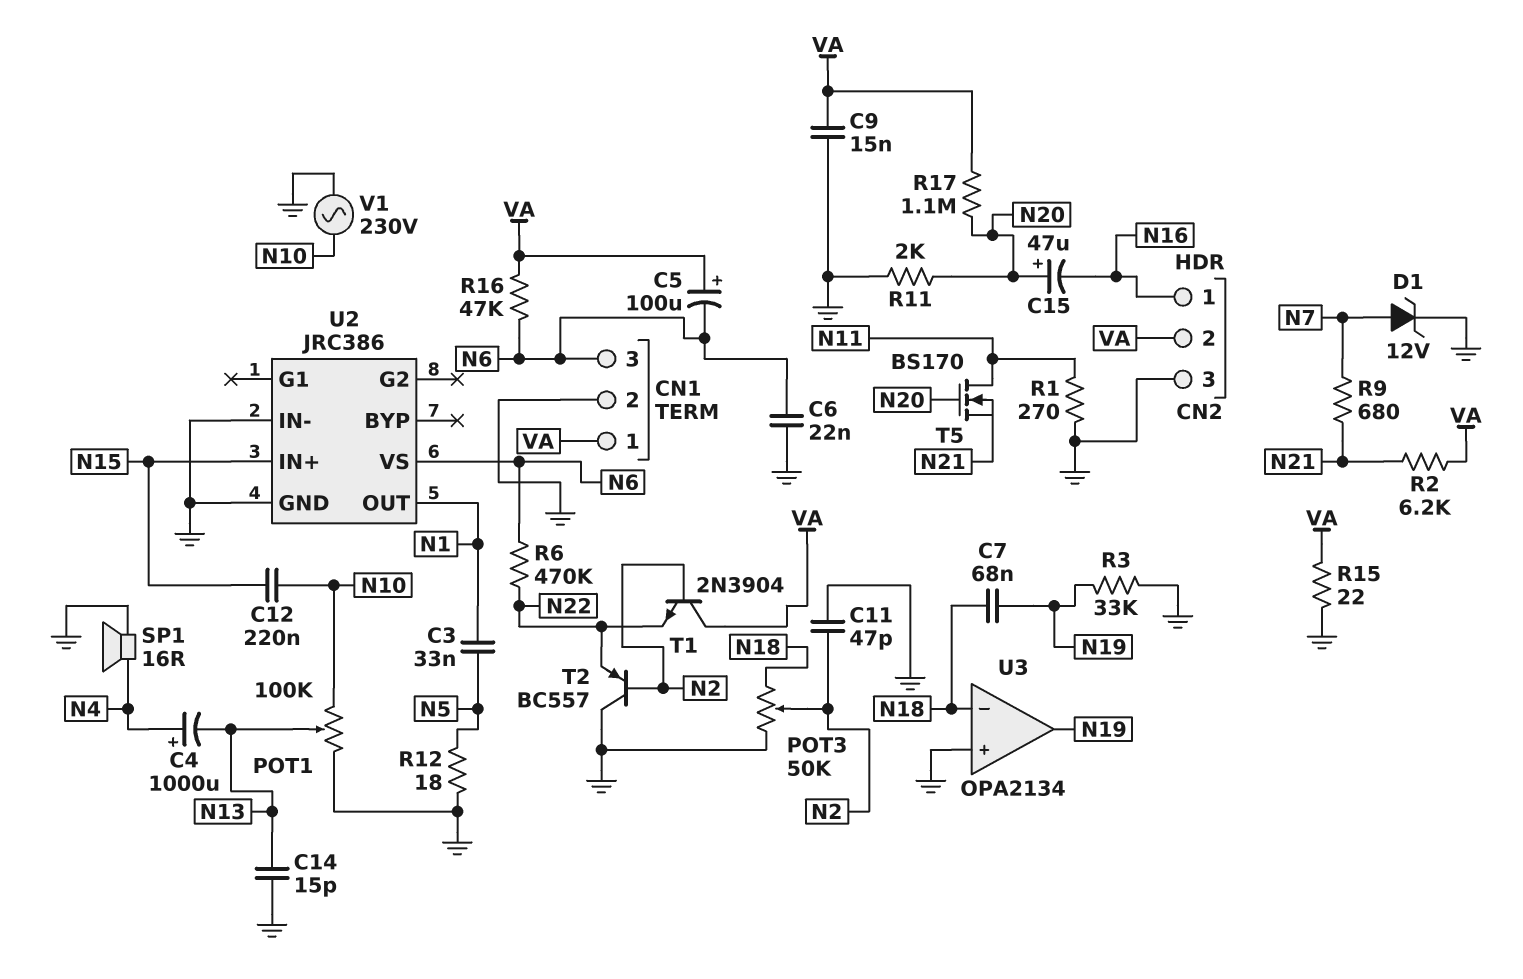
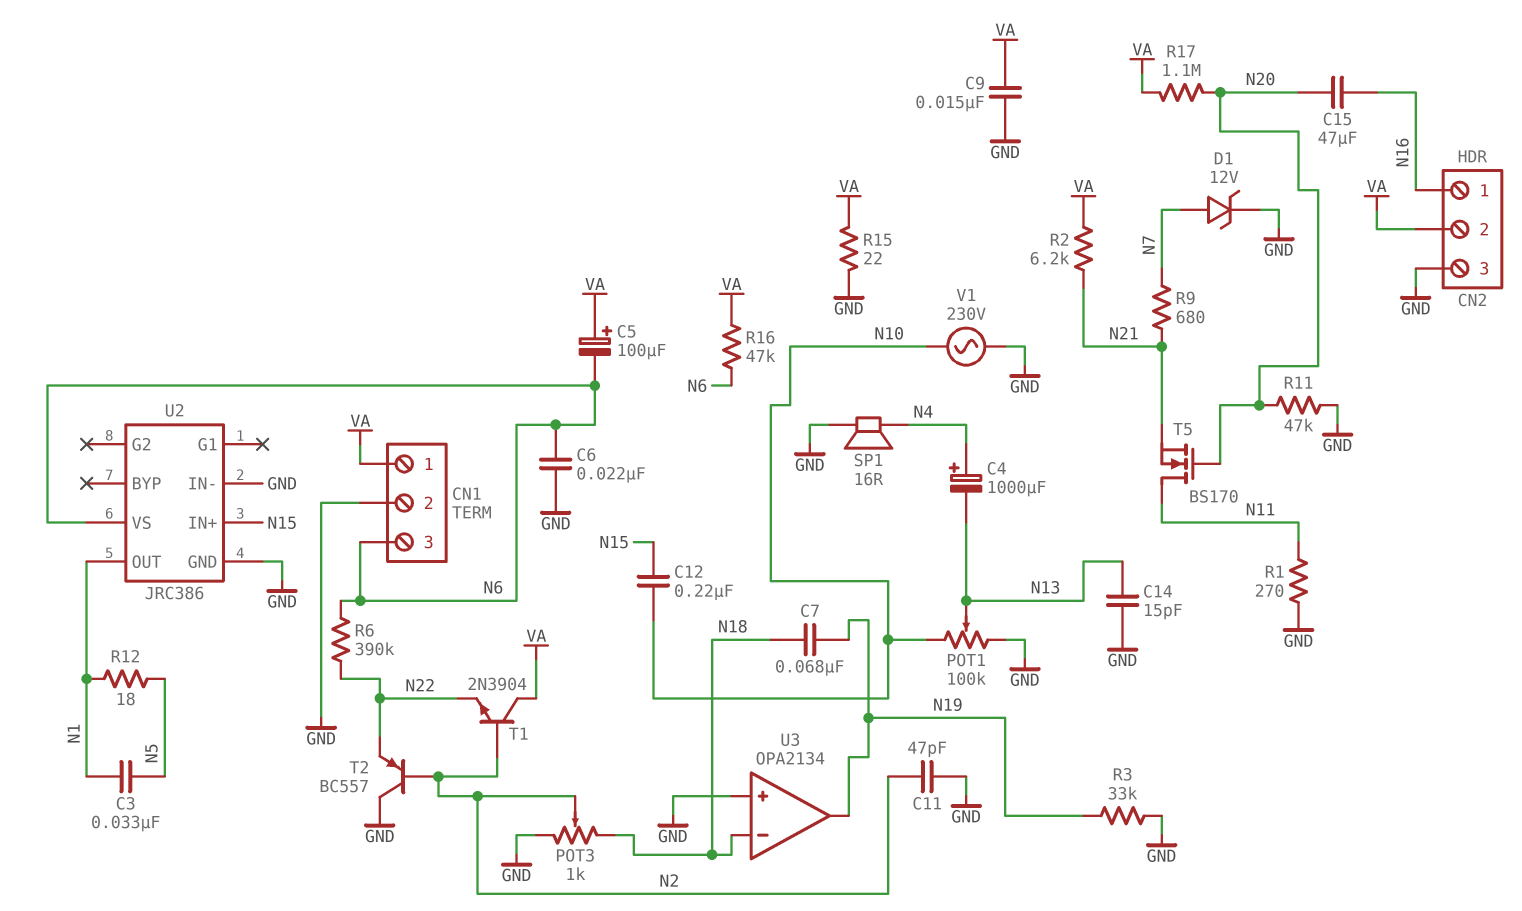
C15: 47uF (plus N20, minus N16) -> 47uF (N16, N20)
POT3: 50k (GND, N18, wiper N2) -> 1k (GND, N18, wiper N2)
R6: 470k (N6, N22) -> 390k (N6, N22)
R11: 2k (GND, N20) -> 47k (GND, N20)
R12: 18 (GND, N5) -> 18 (N1, N5)

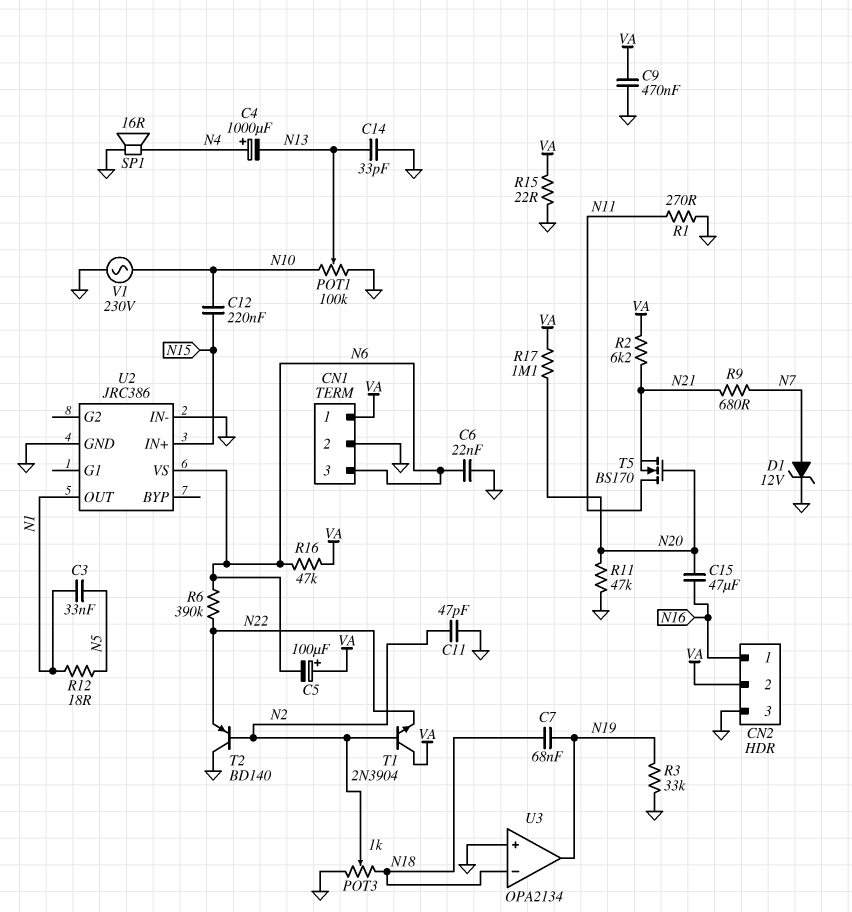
C9: 15nF (GND, VA) -> 470nF (GND, VA)
C14: 15pF (GND, N13) -> 33pF (GND, N13)
T2: PNP BC557 (B N2, C GND, E N22) -> PNP BD140 (B N2, C GND, E N22)

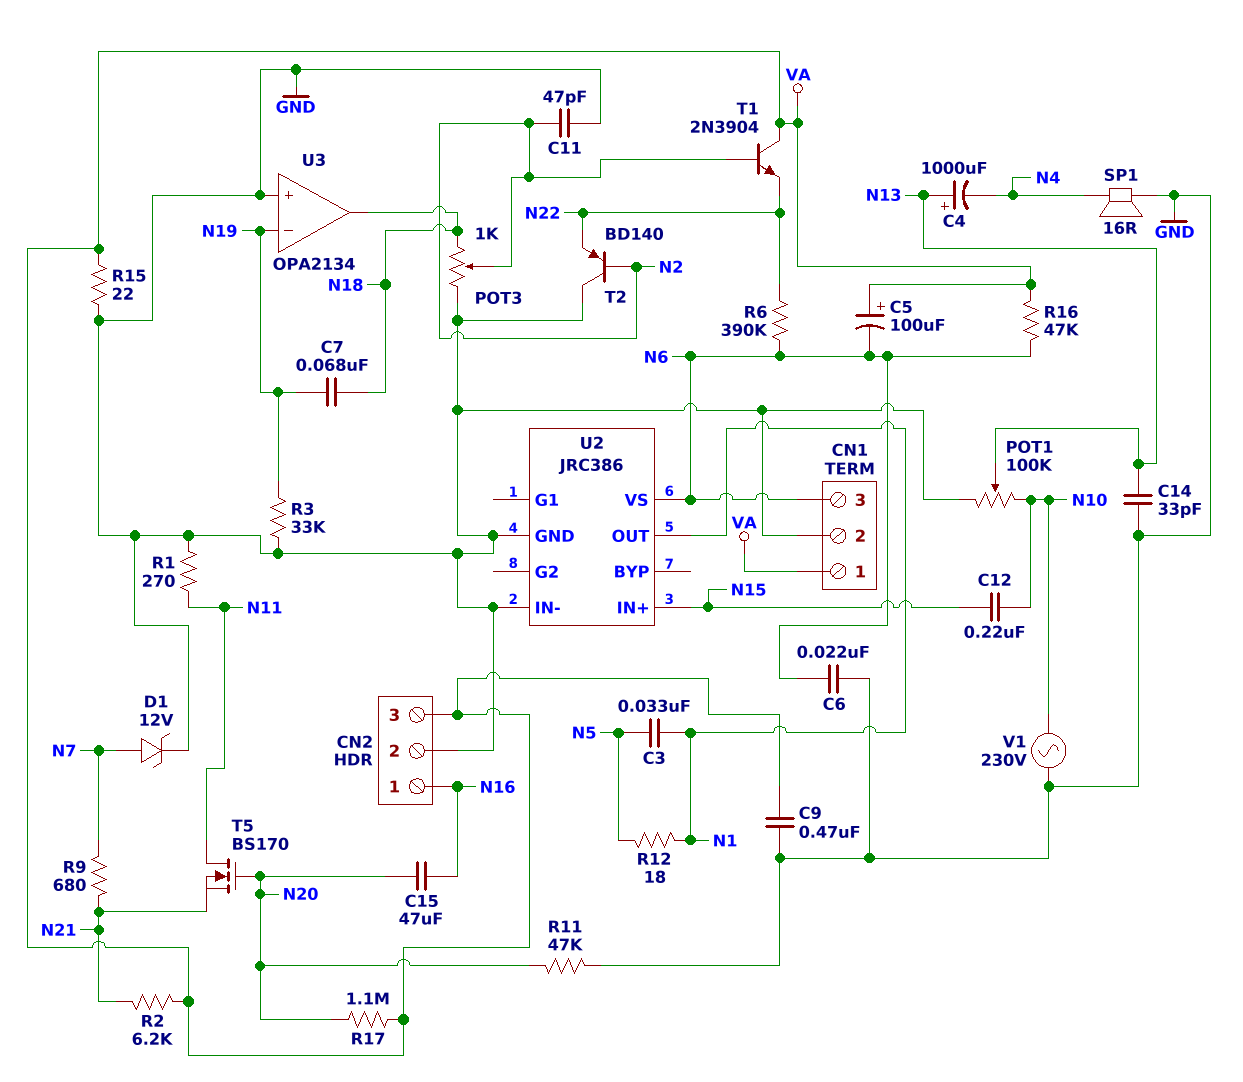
C4: 1000uF (plus N4, minus N13) -> 1000uF (plus N13, minus N4)
CN2 pin 2: VA -> GND
CN2 pin 3: GND -> VA
U3 pin in-: N18 -> N19
U3 pin out: N19 -> N18

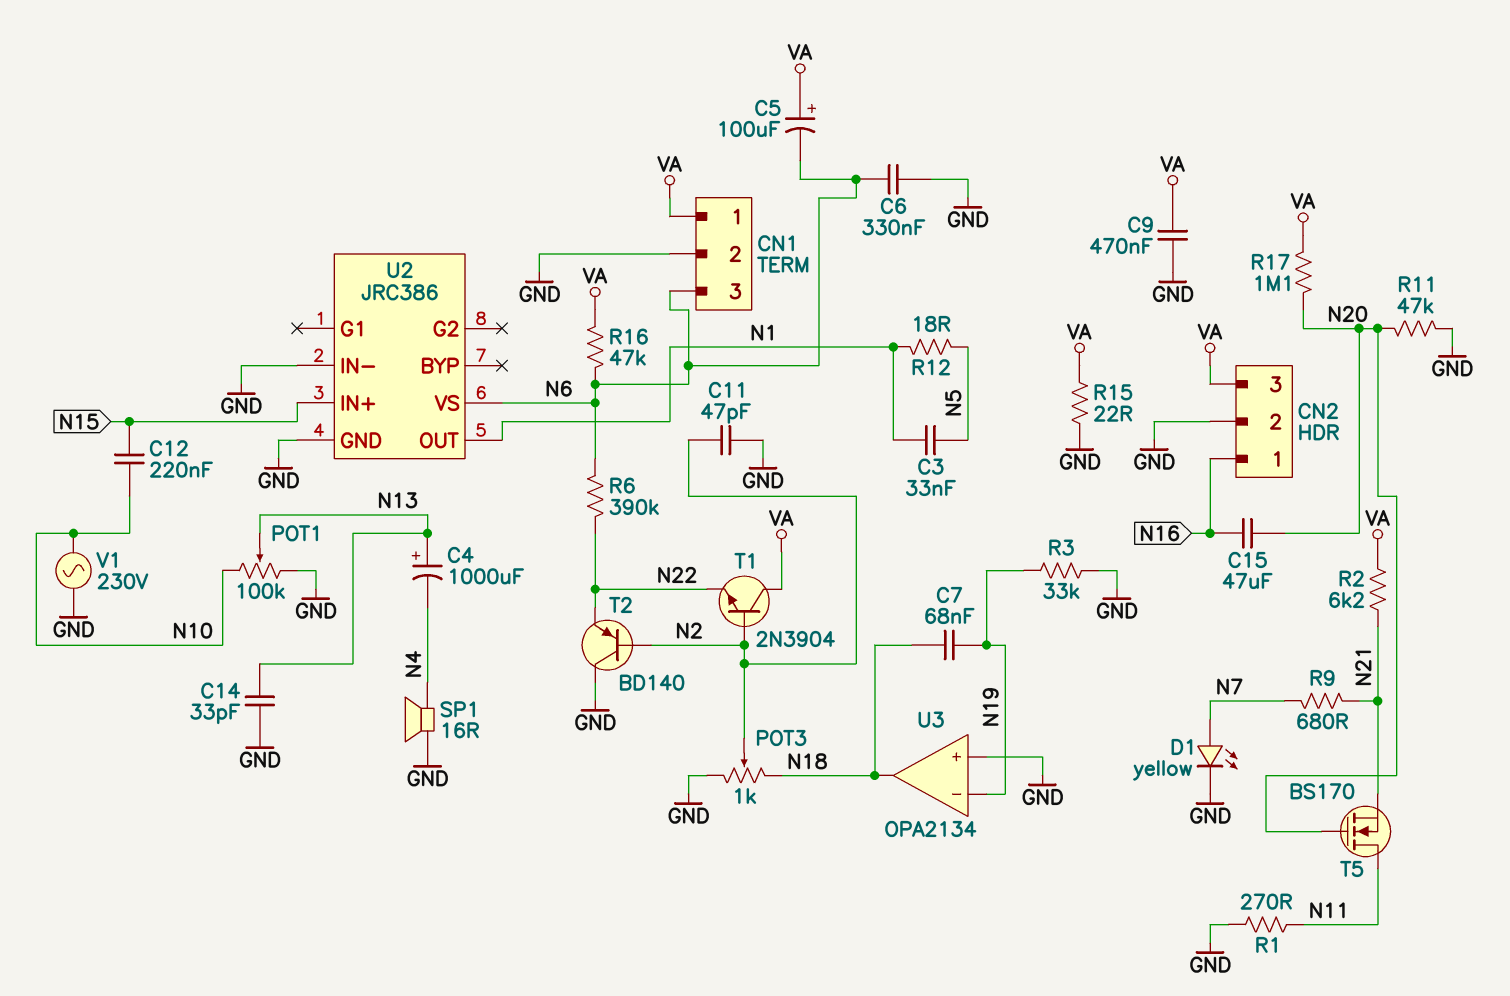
C6: 22nF (GND, N6) -> 330nF (GND, N6)
D1: zener 12V (A N7, K GND) -> LED yellow (A N7, K GND)

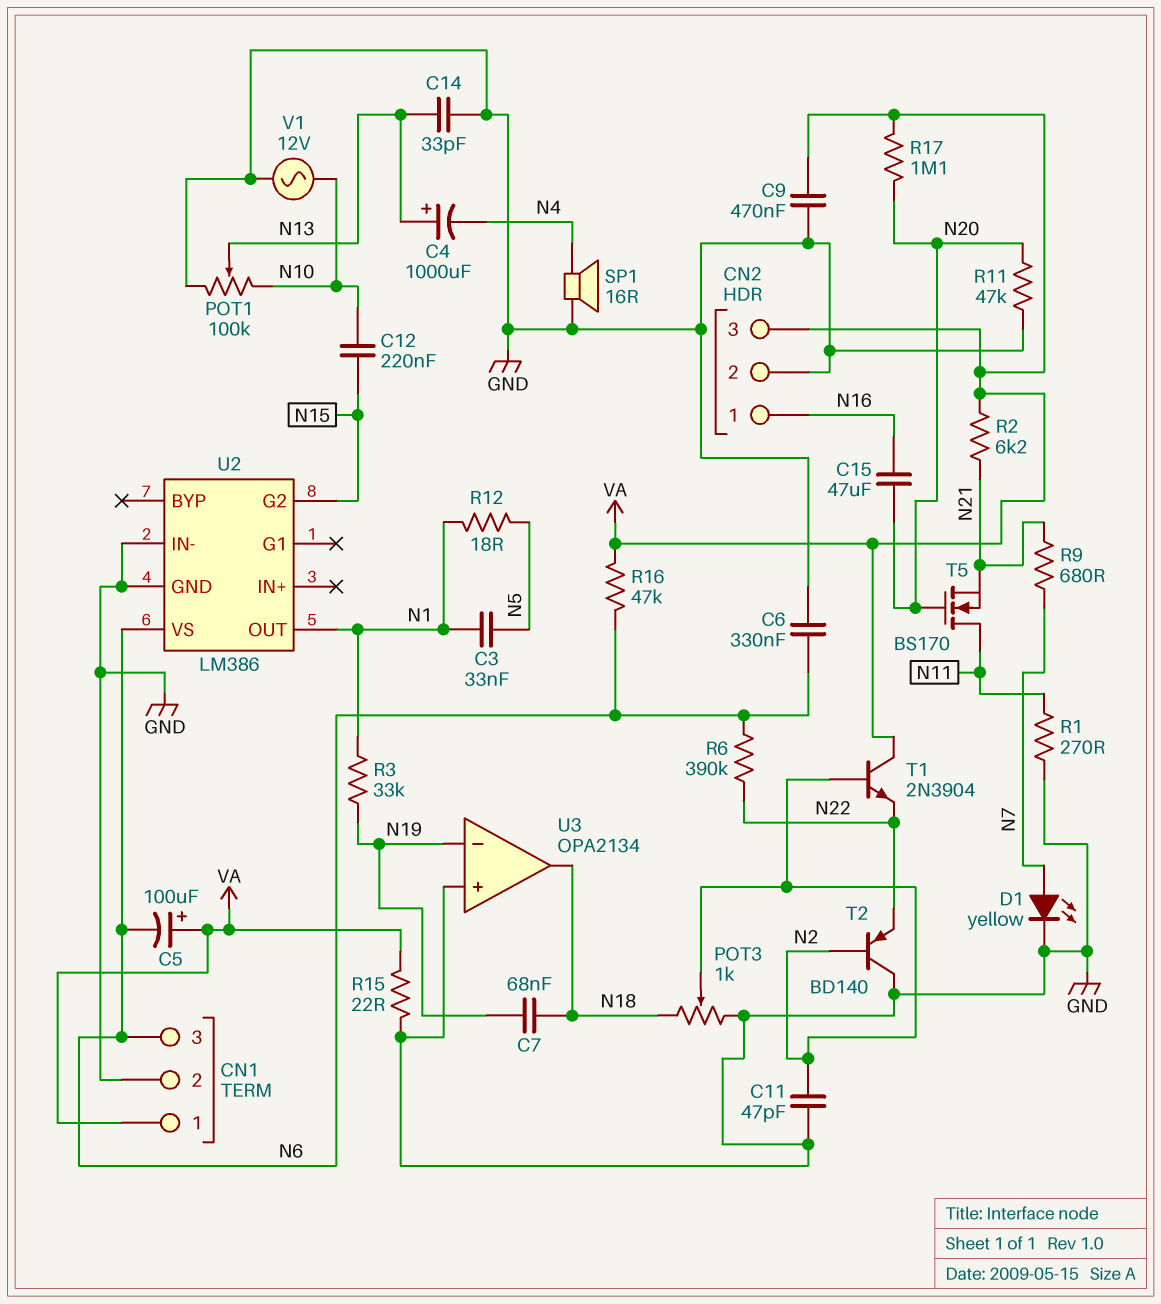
R3: 33k (GND, N19) -> 33k (N1, N19)
U2: JRC386 -> LM386
U2 pin G2: none -> N15
U2 pin IN+: N15 -> none
V1: AC 230V (GND, N10) -> AC 12V (GND, N10)

